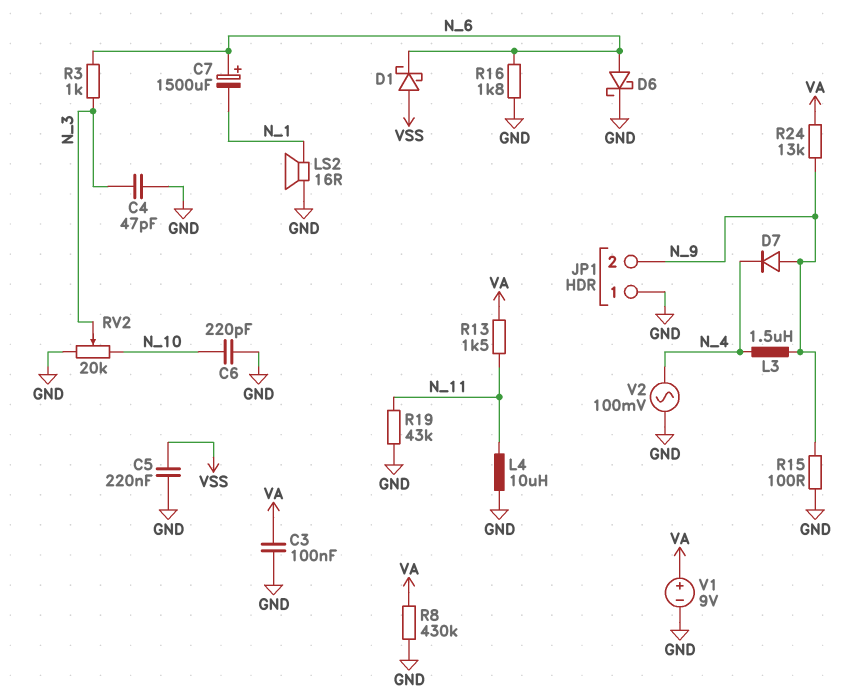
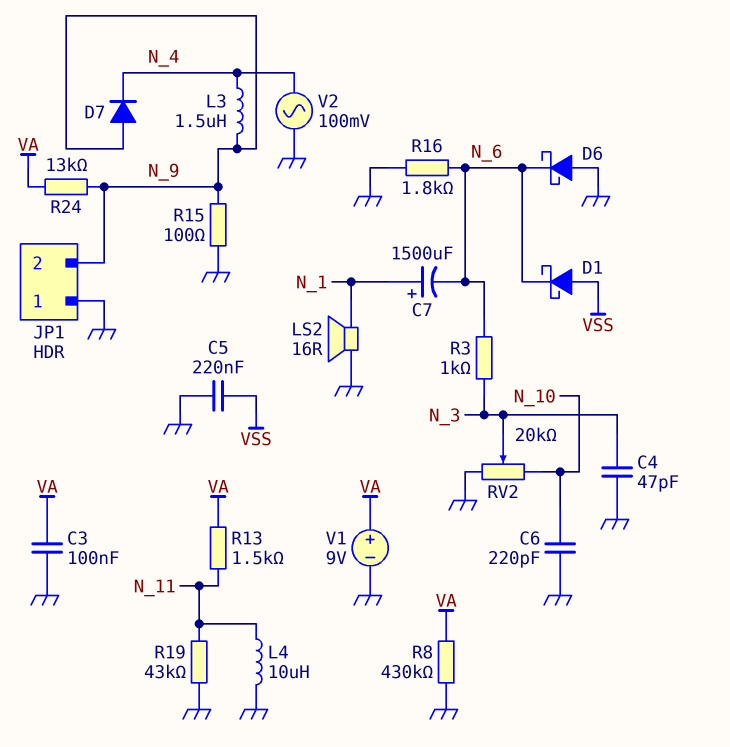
C7: 1500uF (plus N_6, minus N_1) -> 1500uF (plus N_1, minus N_6)
D6: schottky (A N_6, K GND) -> schottky (A GND, K N_6)

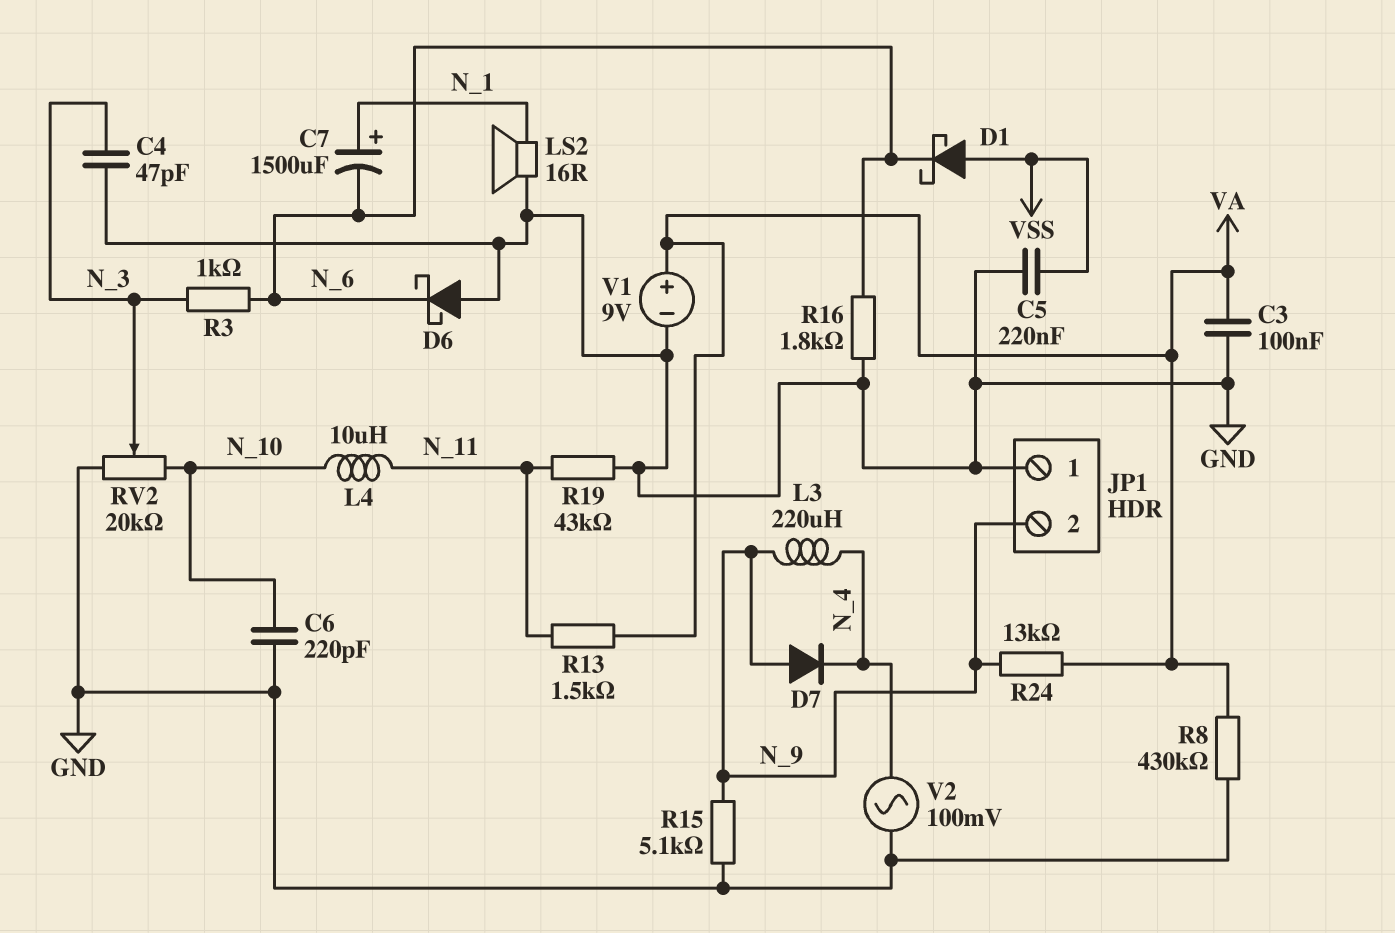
L3: 1.5uH (N_4, N_9) -> 220uH (N_4, N_9)
L4: 10uH (GND, N_11) -> 10uH (N_10, N_11)
R15: 100 (GND, N_9) -> 5.1k (GND, N_9)

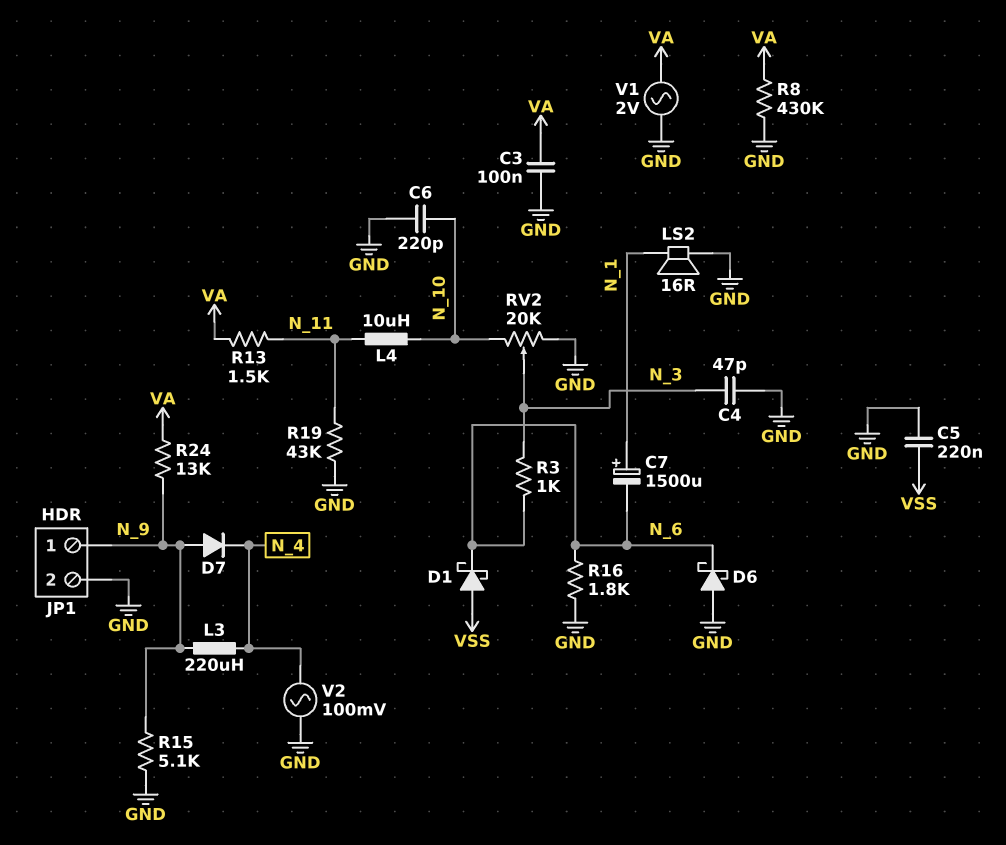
JP1 pin 1: GND -> N_9
JP1 pin 2: N_9 -> GND
V1: 9V (plus VA, minus GND) -> AC 2V (GND, VA)

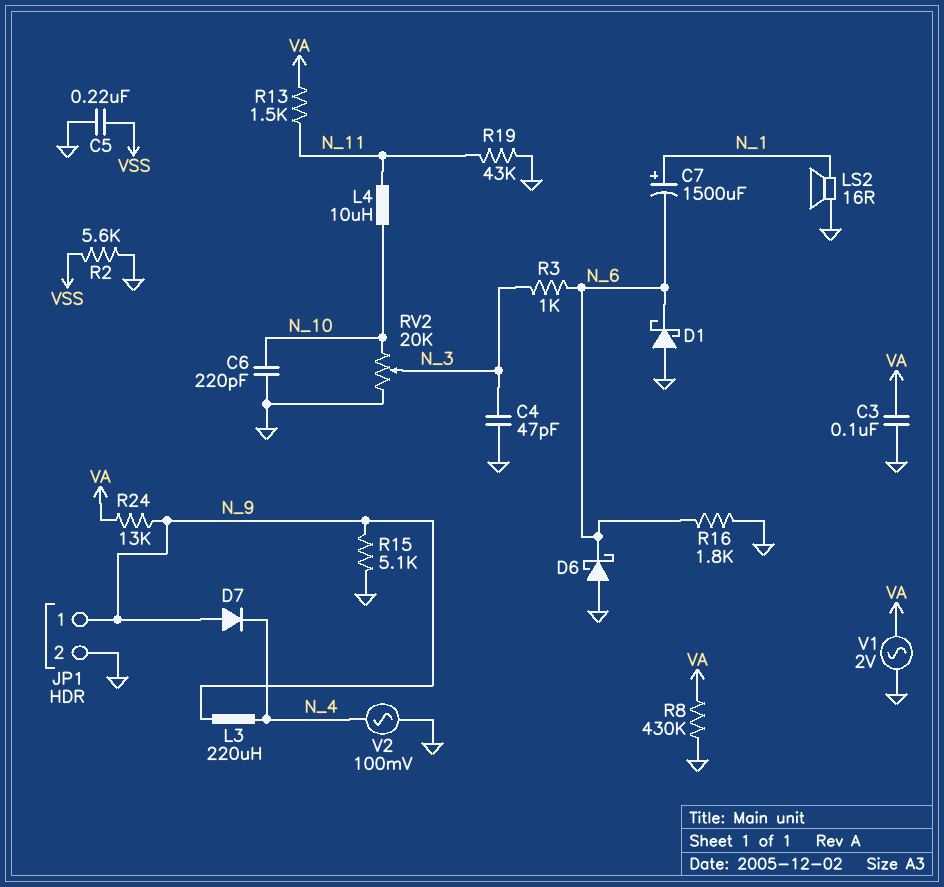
D1: schottky (A VSS, K N_6) -> schottky (A GND, K N_6)
R2: none -> 5.6k (GND, VSS)

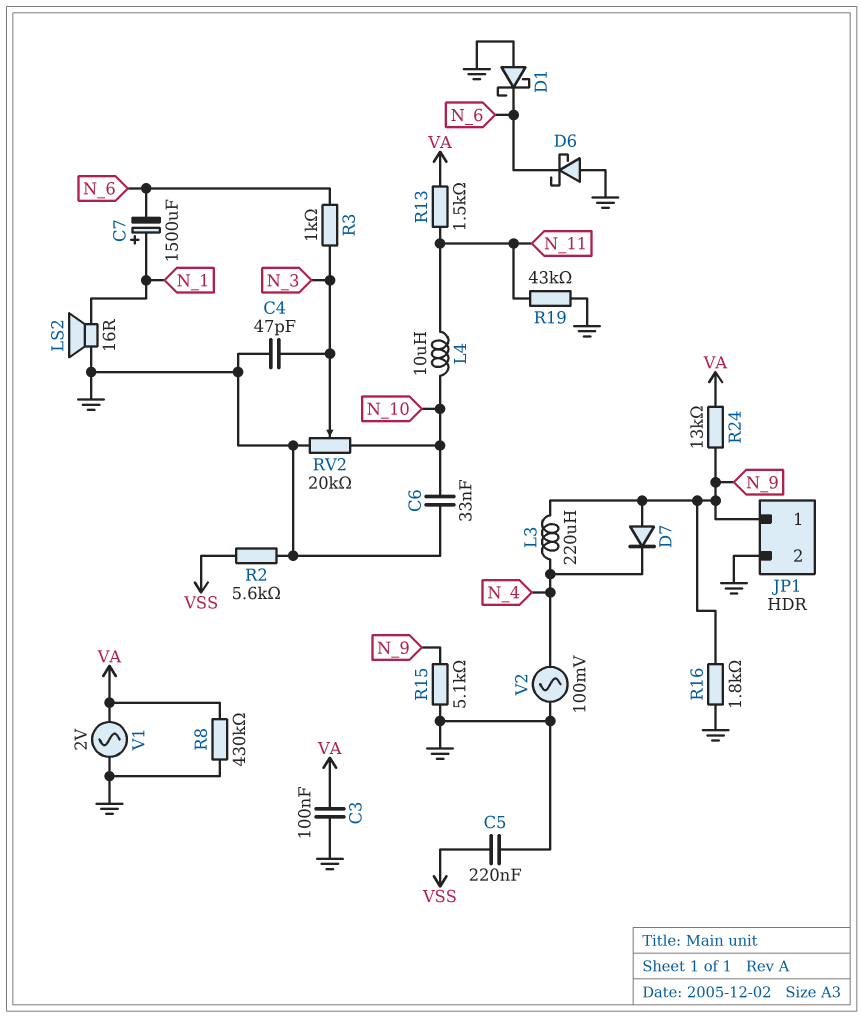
C6: 220pF (GND, N_10) -> 33nF (GND, N_10)
R16: 1.8k (GND, N_6) -> 1.8k (GND, N_9)

